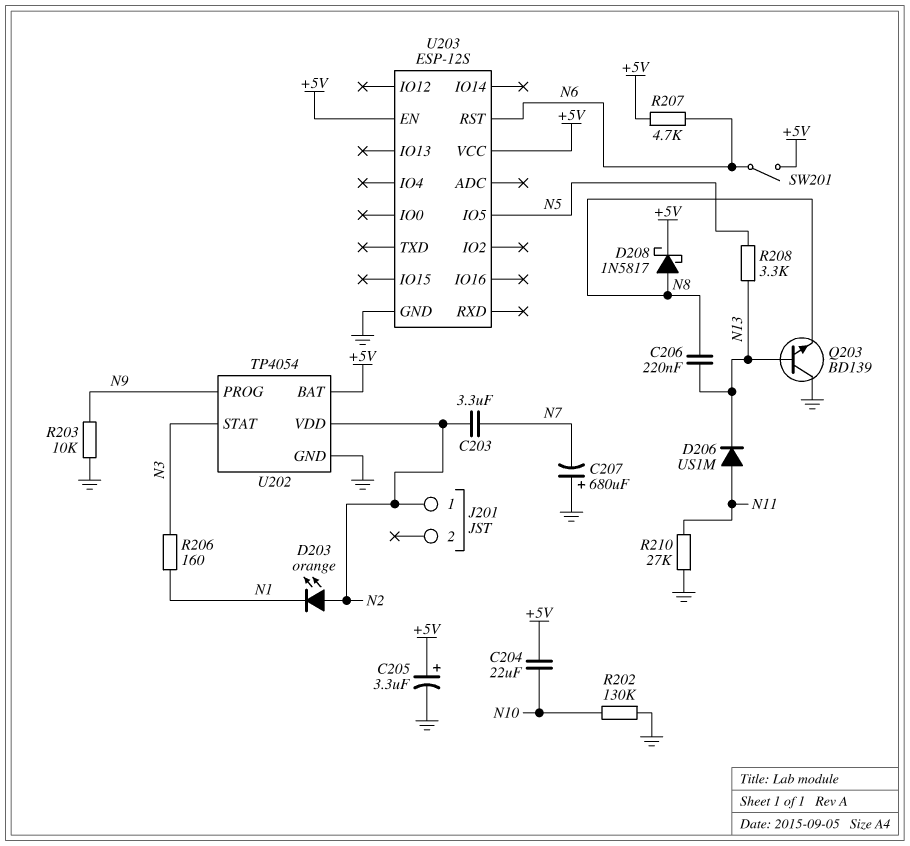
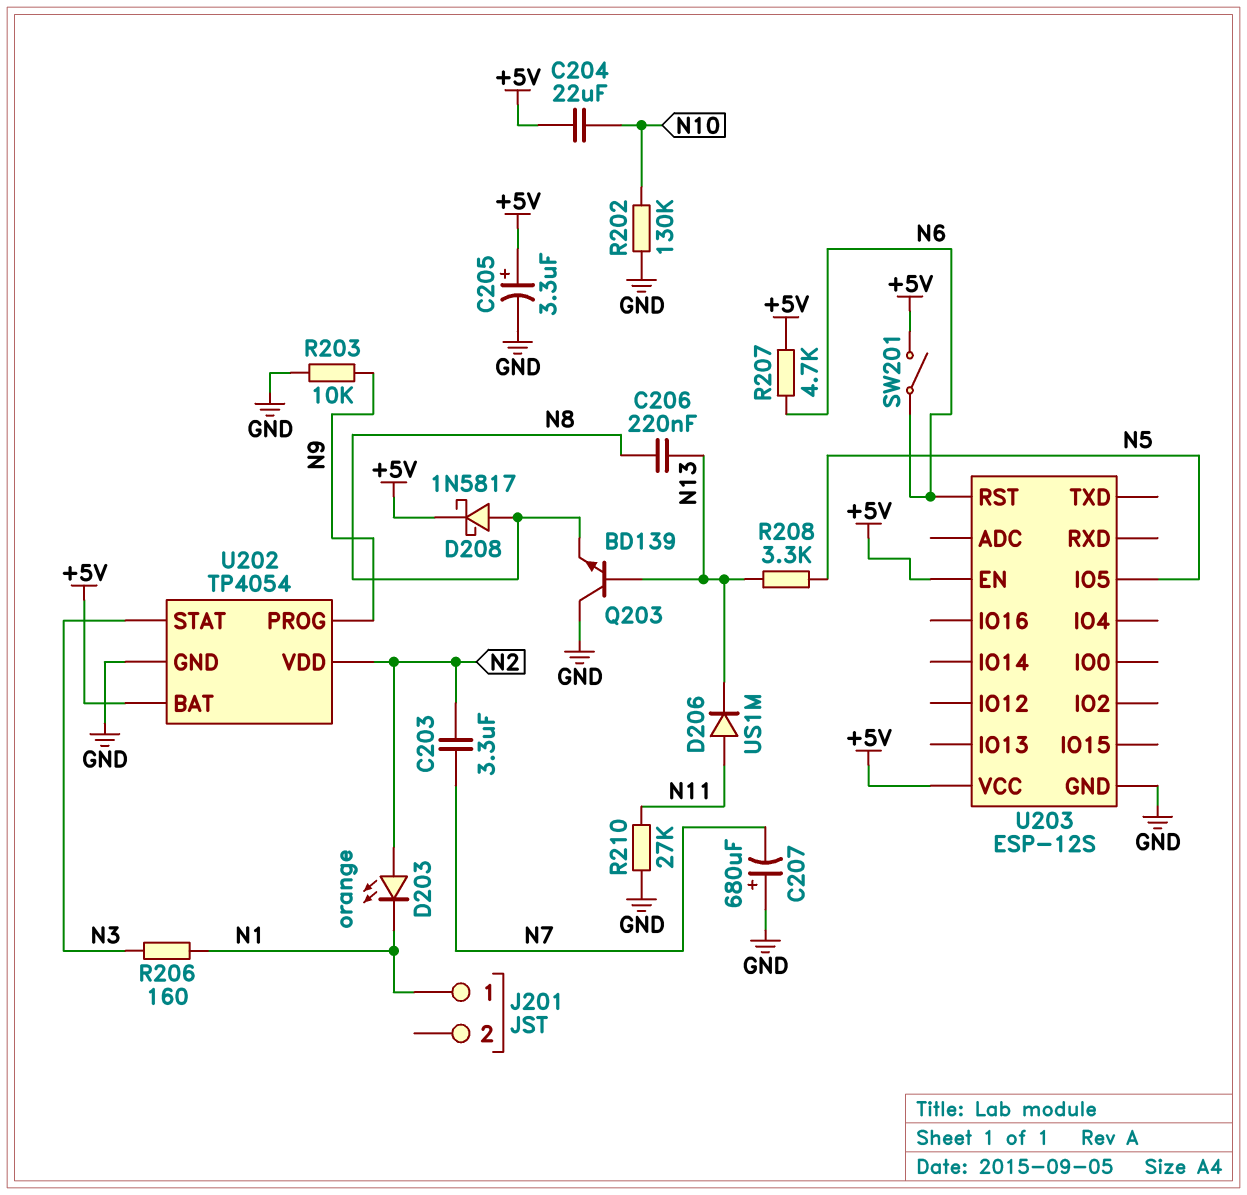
J201 pin 1: N2 -> N1

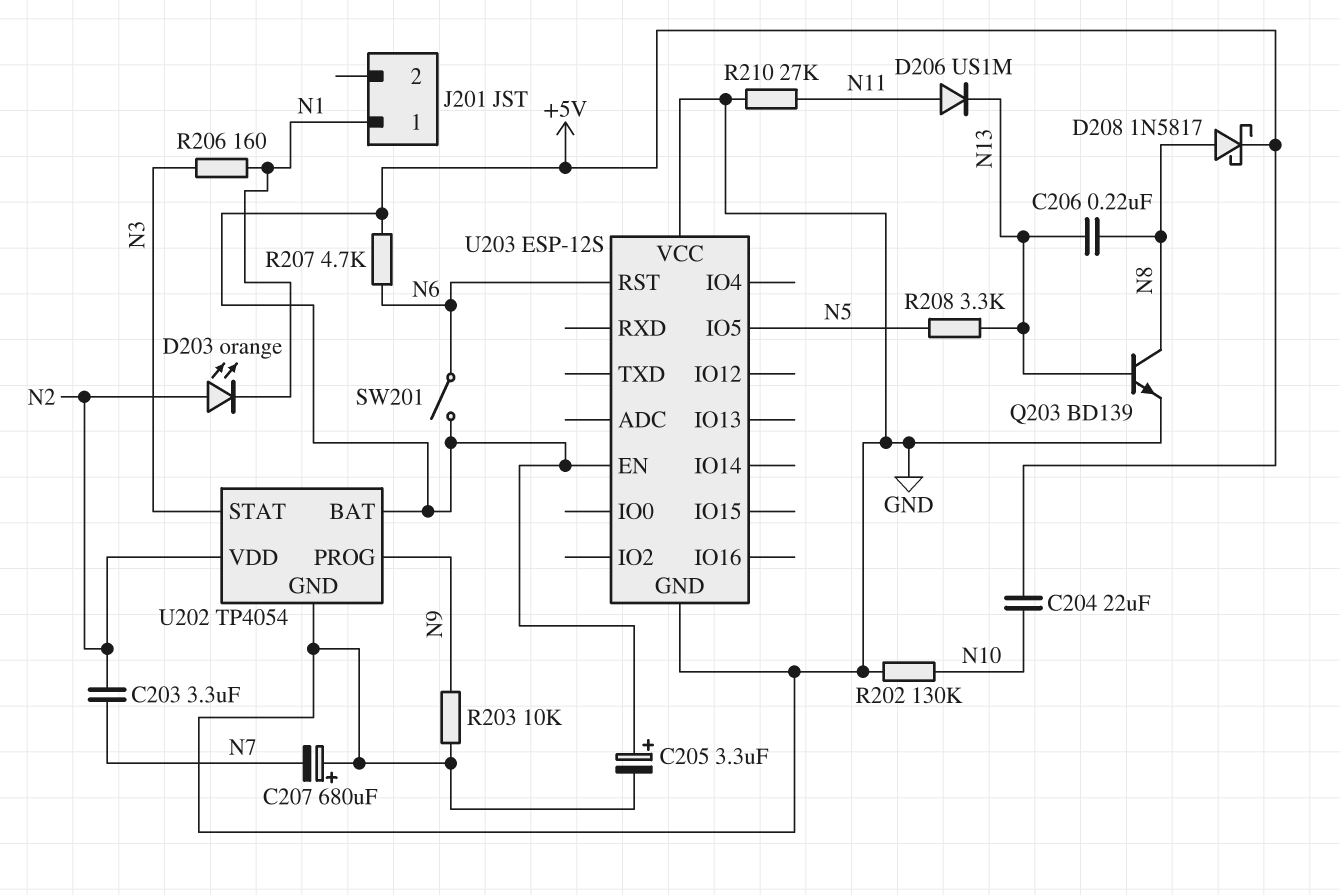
Q203: NPN BD139 (B N13, C GND, E N8) -> NPN BD139 (B N13, C N8, E GND)
U203 pin VCC: +5V -> GND

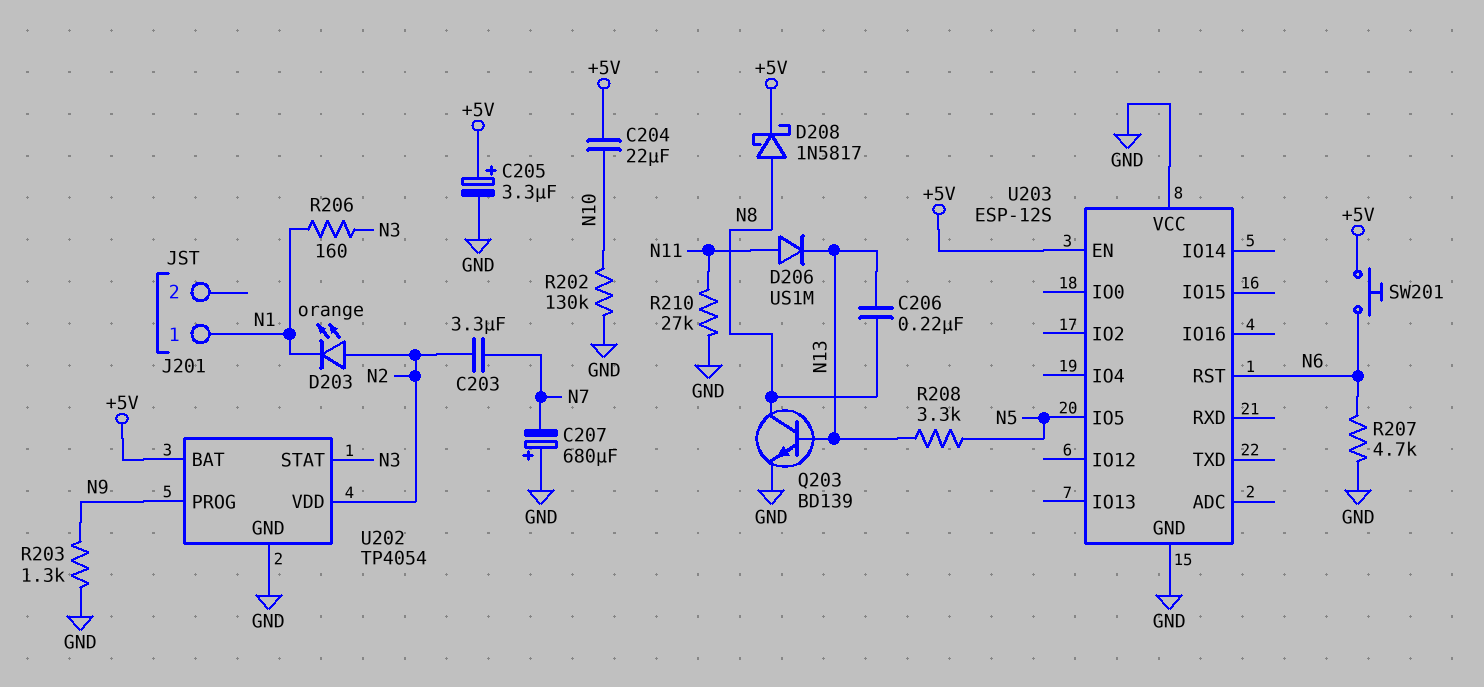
R203: 10k (GND, N9) -> 1.3k (GND, N9)
R207: 4.7k (+5V, N6) -> 4.7k (GND, N6)
SW201: switch (+5V, N6) -> button (+5V, N6)

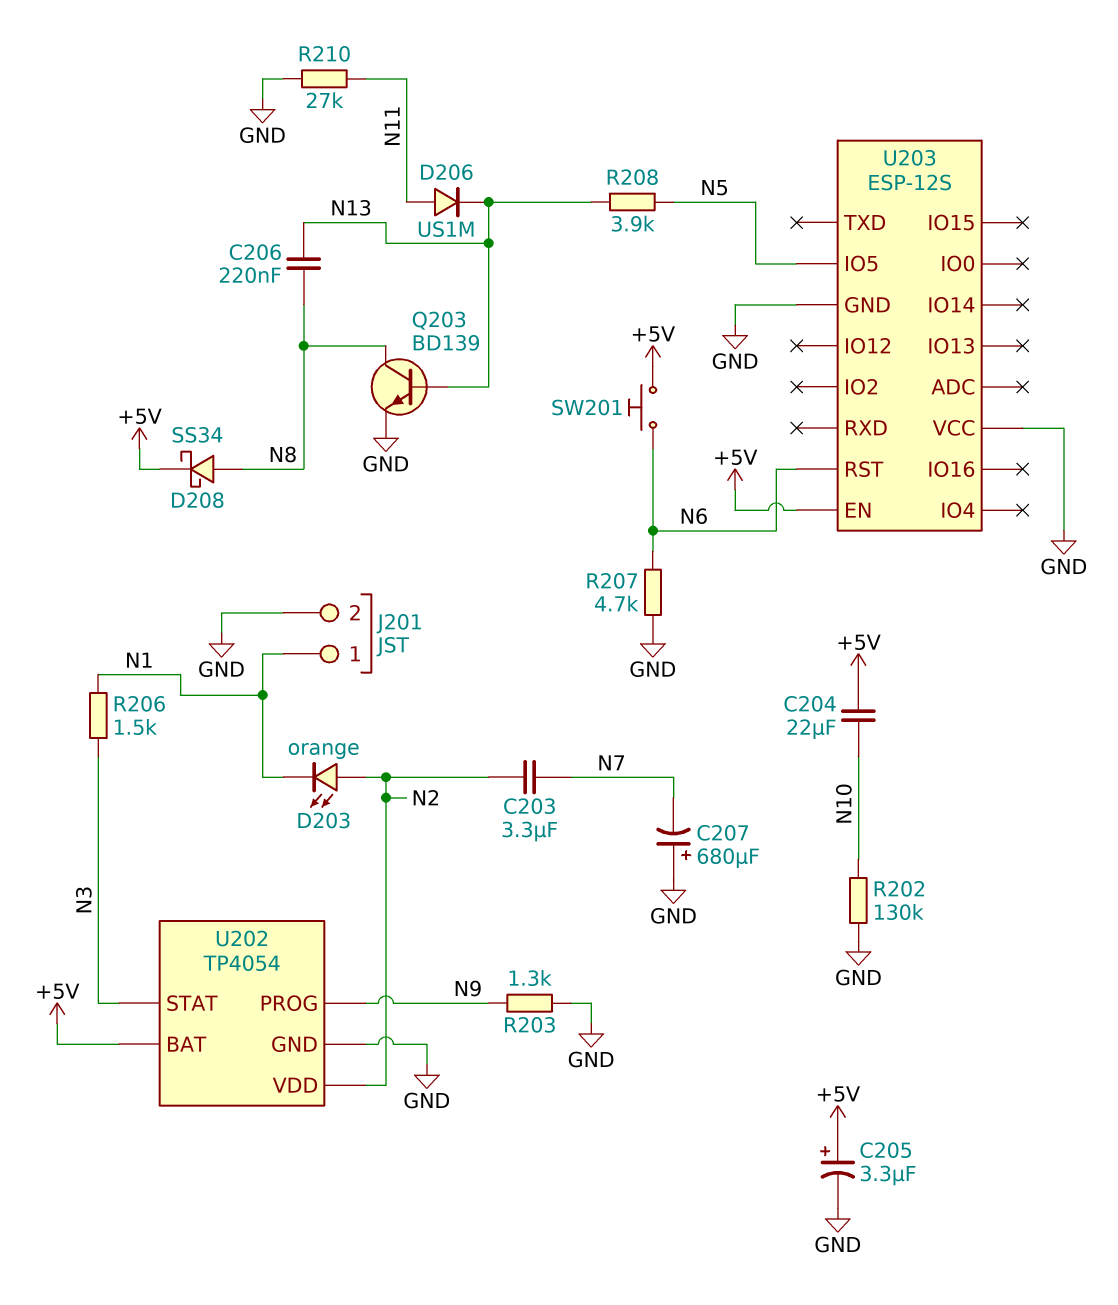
D208: schottky 1N5817 (A N8, K +5V) -> schottky SS34 (A N8, K +5V)
J201 pin 2: none -> GND
R206: 160 (N1, N3) -> 1.5k (N1, N3)
R208: 3.3k (N5, N13) -> 3.9k (N5, N13)

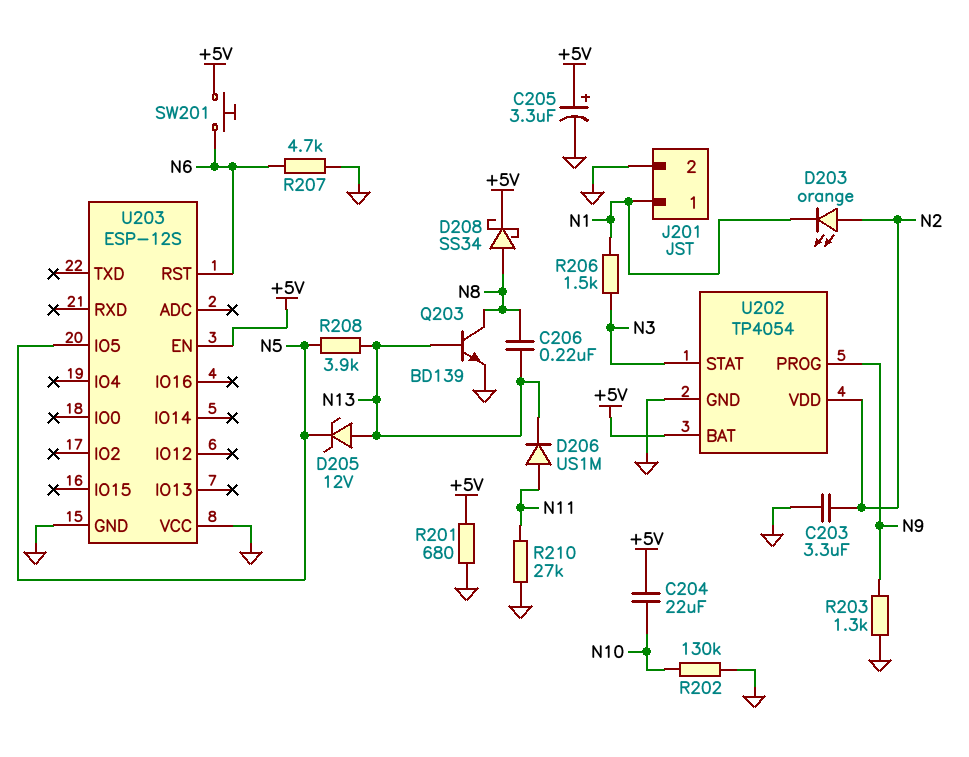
C203: 3.3uF (N2, N7) -> 3.3uF (GND, N2)
C207: 680uF (plus GND, minus N7) -> none
D205: none -> zener 12V (A N13, K N5)
R201: none -> 680 (+5V, GND)

